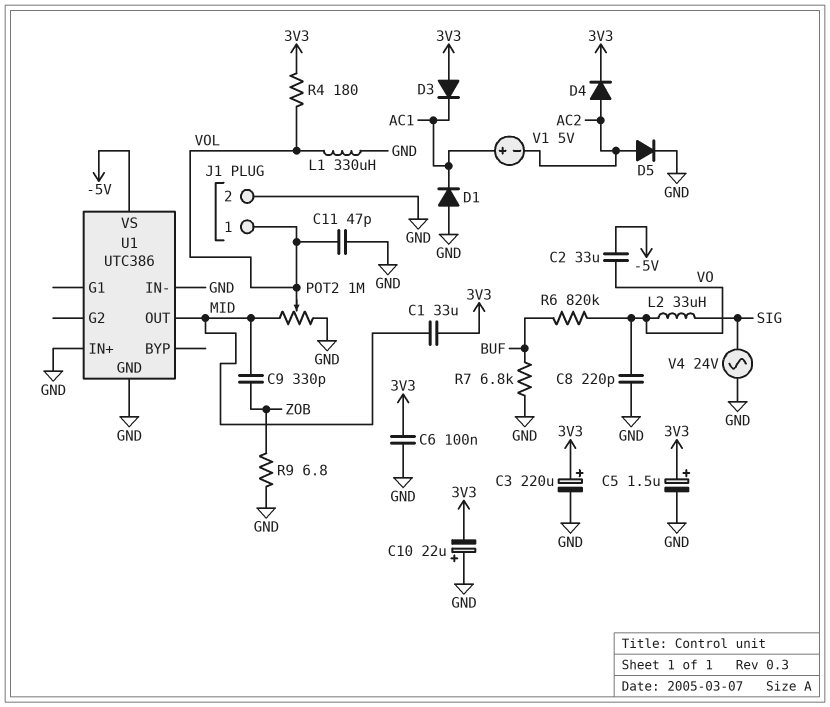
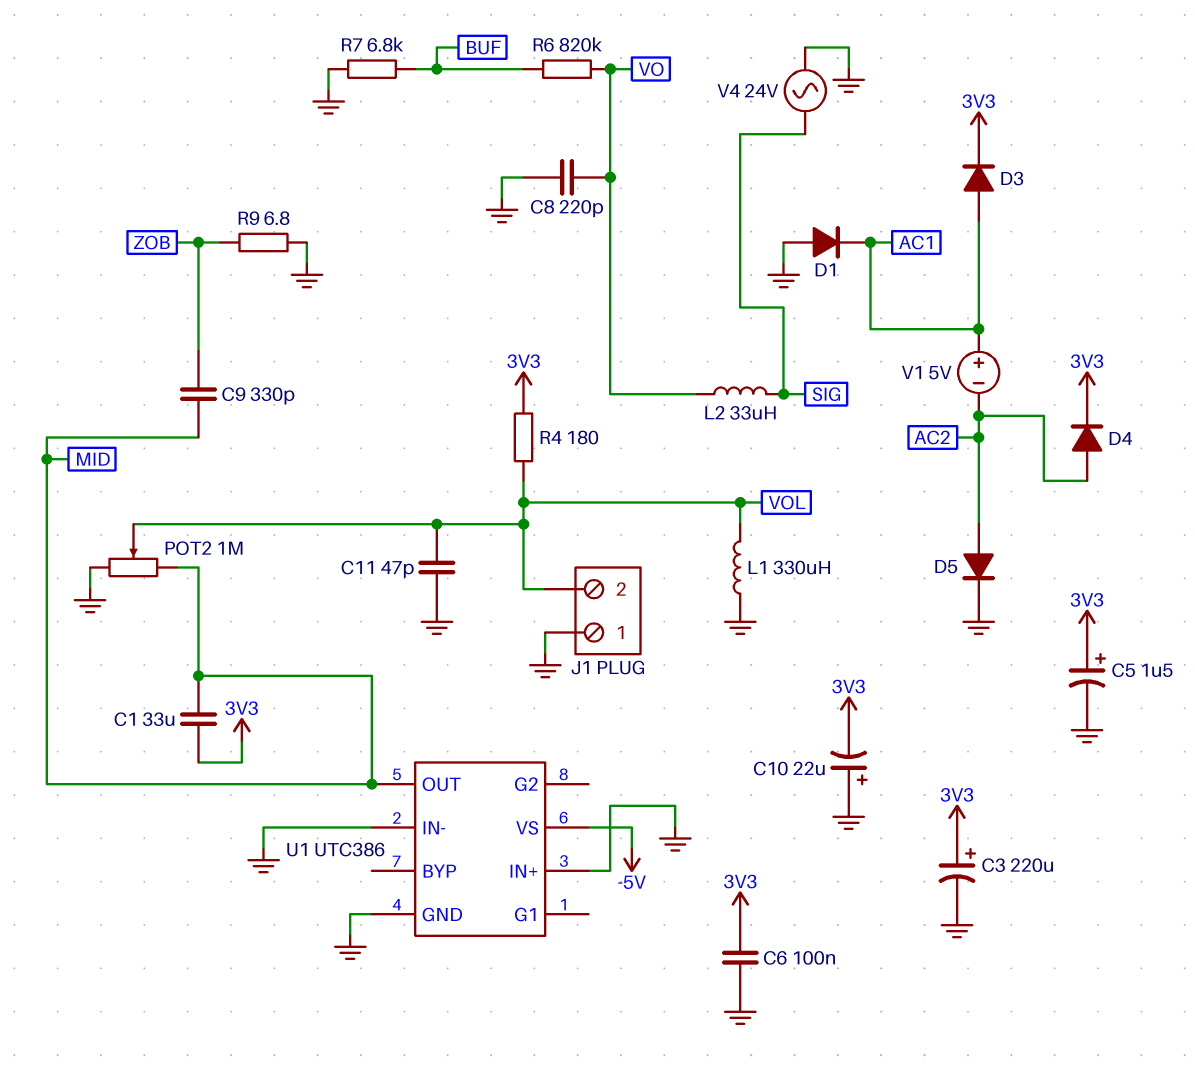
C2: 33uF (-5V, VO) -> none
D3: diode (A 3V3, K AC1) -> diode (A AC1, K 3V3)
J1 pin 1: VOL -> GND
J1 pin 2: GND -> VOL

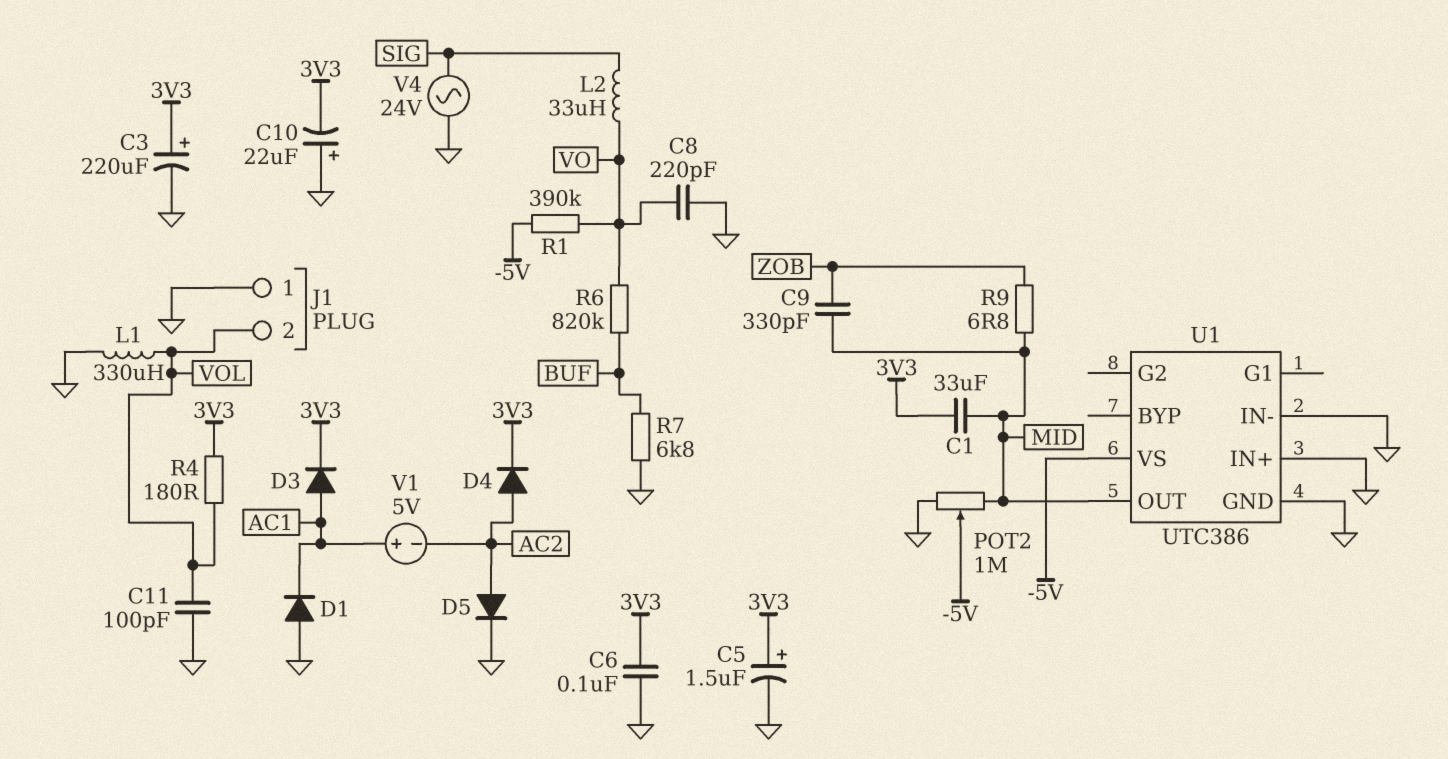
C11: 47pF (GND, VOL) -> 100pF (GND, VOL)
POT2: 1M (GND, MID, wiper VOL) -> 1M (GND, MID, wiper -5V)
R1: none -> 390k (-5V, VO)
R9: 6.8 (GND, ZOB) -> 6.8 (MID, ZOB)

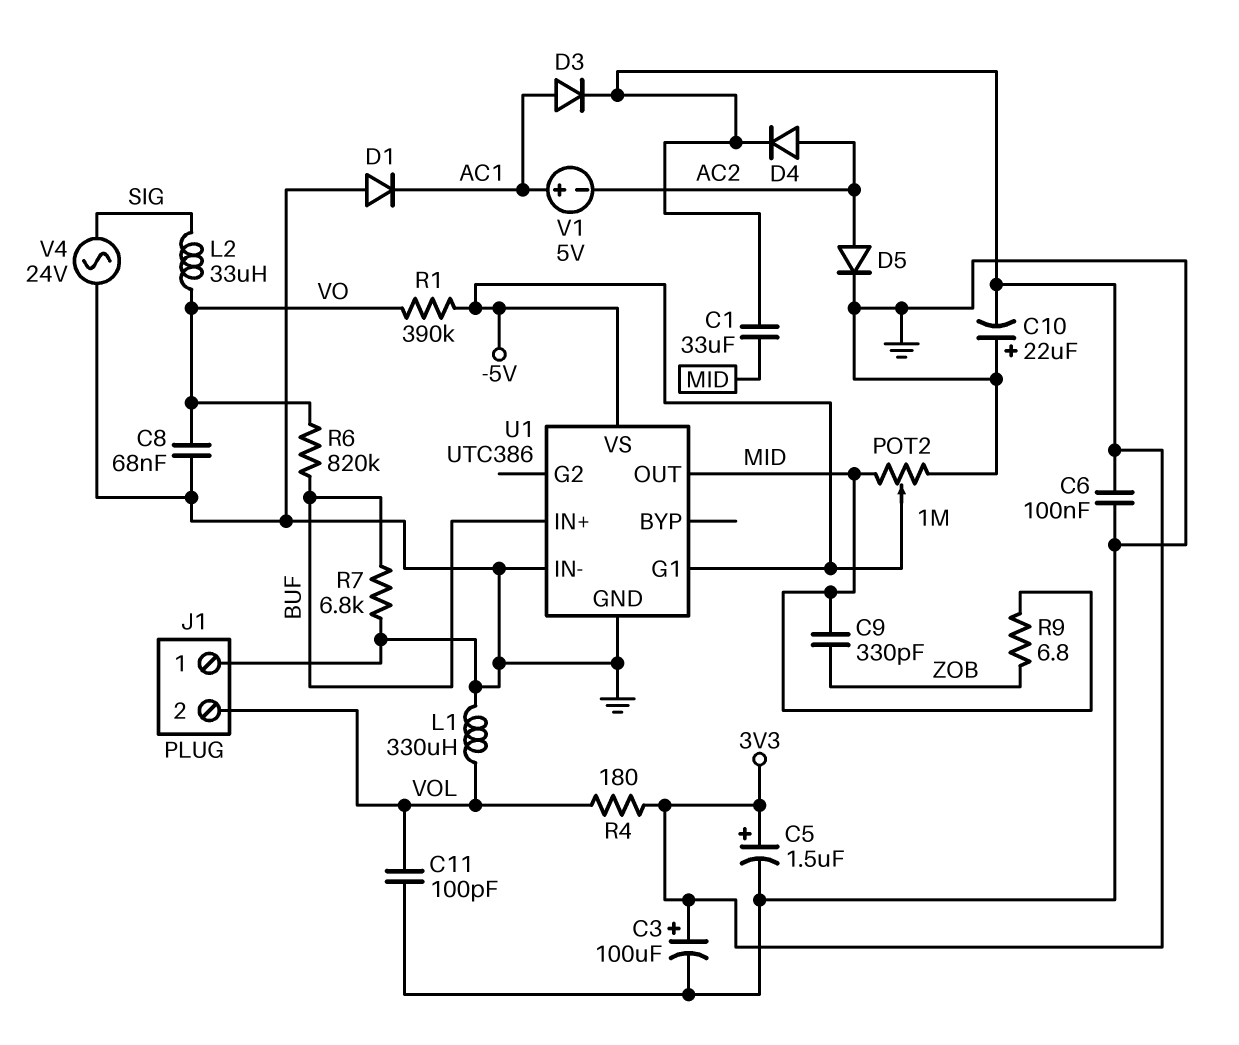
C3: 220uF (plus 3V3, minus GND) -> 100uF (plus 3V3, minus GND)
C8: 220pF (GND, VO) -> 68nF (GND, VO)
U1 pin G1: none -> -5V
U1 pin IN+: GND -> BUF

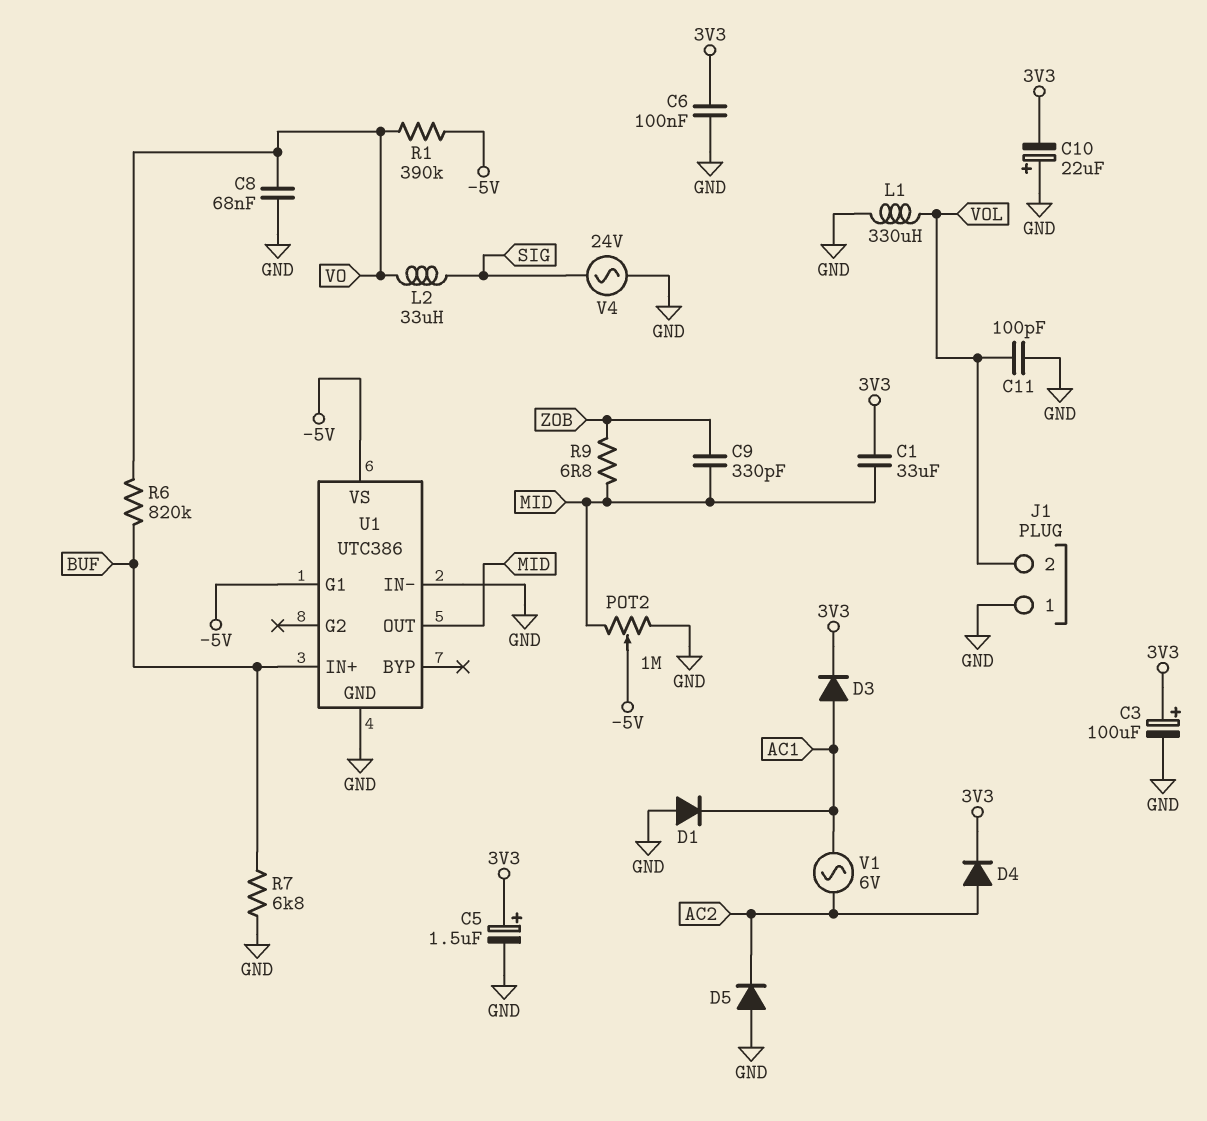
D5: diode (A AC2, K GND) -> diode (A GND, K AC2)
R4: 180 (3V3, VOL) -> none
V1: 5V (plus AC1, minus AC2) -> AC 6V (AC1, AC2)

